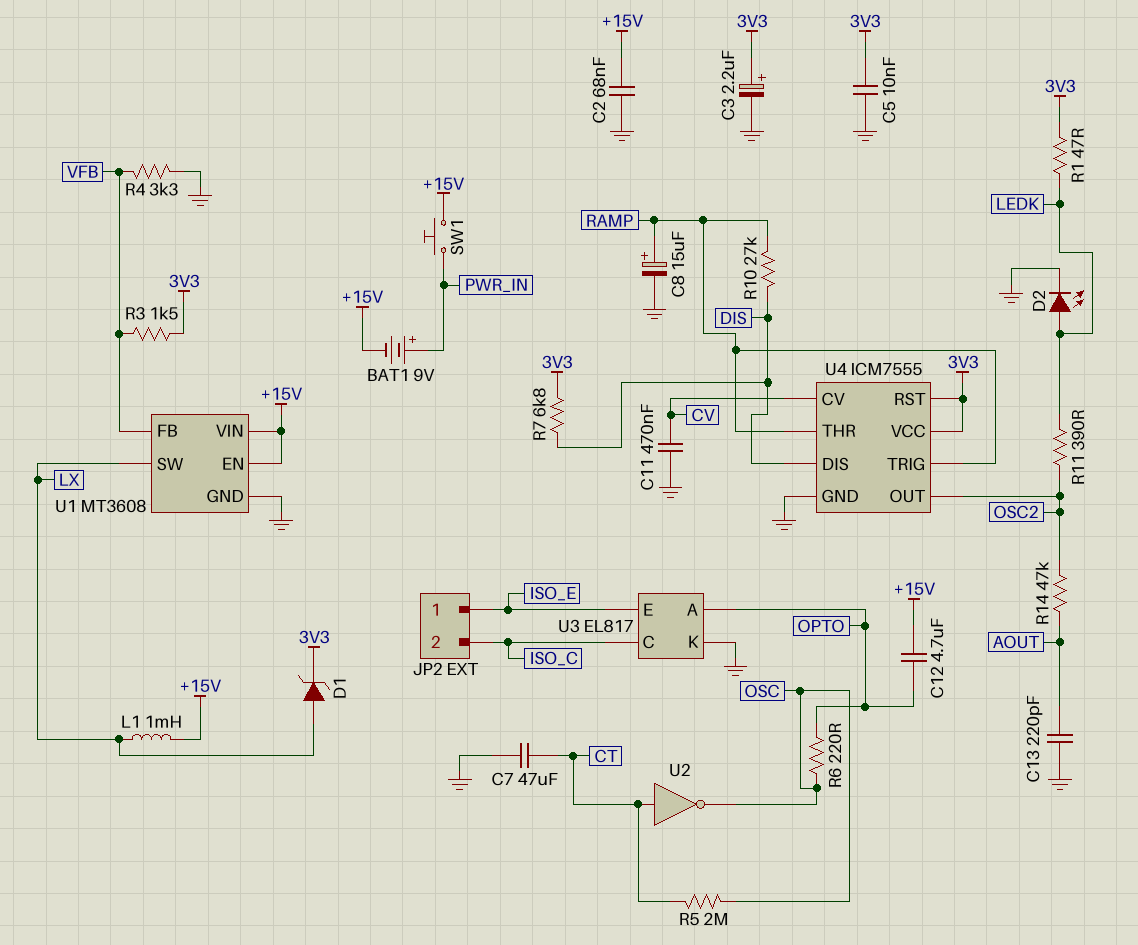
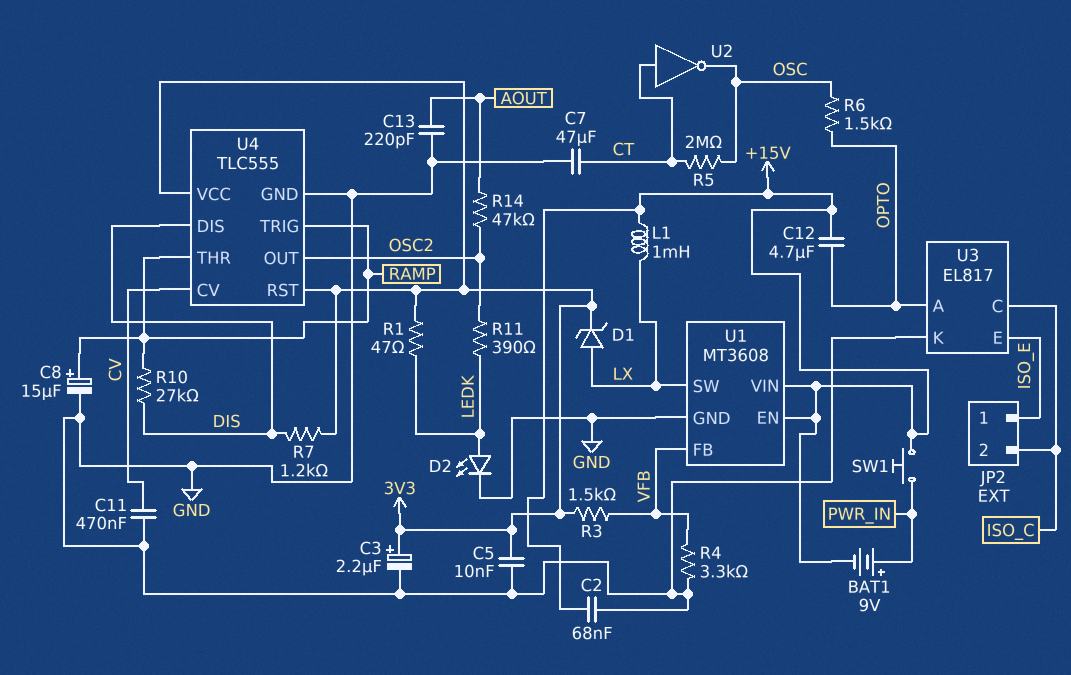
R6: 220 (OPTO, OSC) -> 1.5k (OPTO, OSC)
R7: 6.8k (3V3, DIS) -> 1.2k (3V3, DIS)
U4: ICM7555 -> TLC555

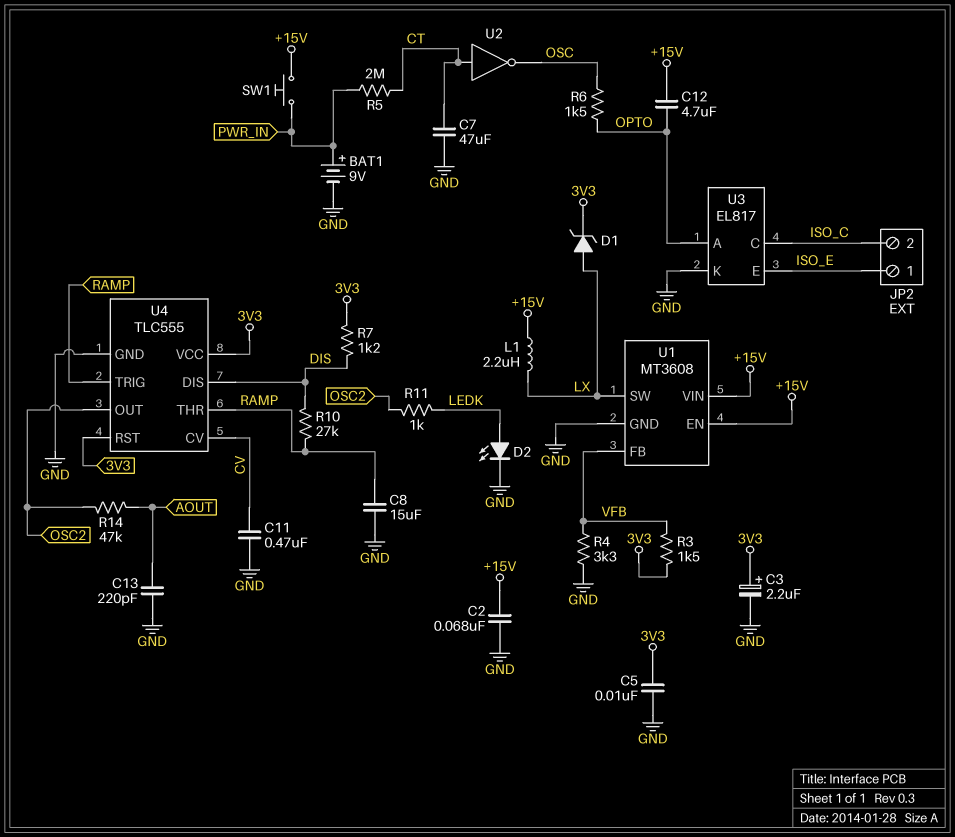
BAT1: 9V (plus PWR_IN, minus +15V) -> 9V (plus PWR_IN, minus GND)
C8: 15uF (plus RAMP, minus GND) -> 15uF (GND, RAMP)
L1: 1mH (+15V, LX) -> 2.2uH (+15V, LX)
R1: 47 (3V3, LEDK) -> none
R5: 2M (CT, OSC) -> 2M (CT, PWR_IN)
R11: 390 (LEDK, OSC2) -> 1k (LEDK, OSC2)

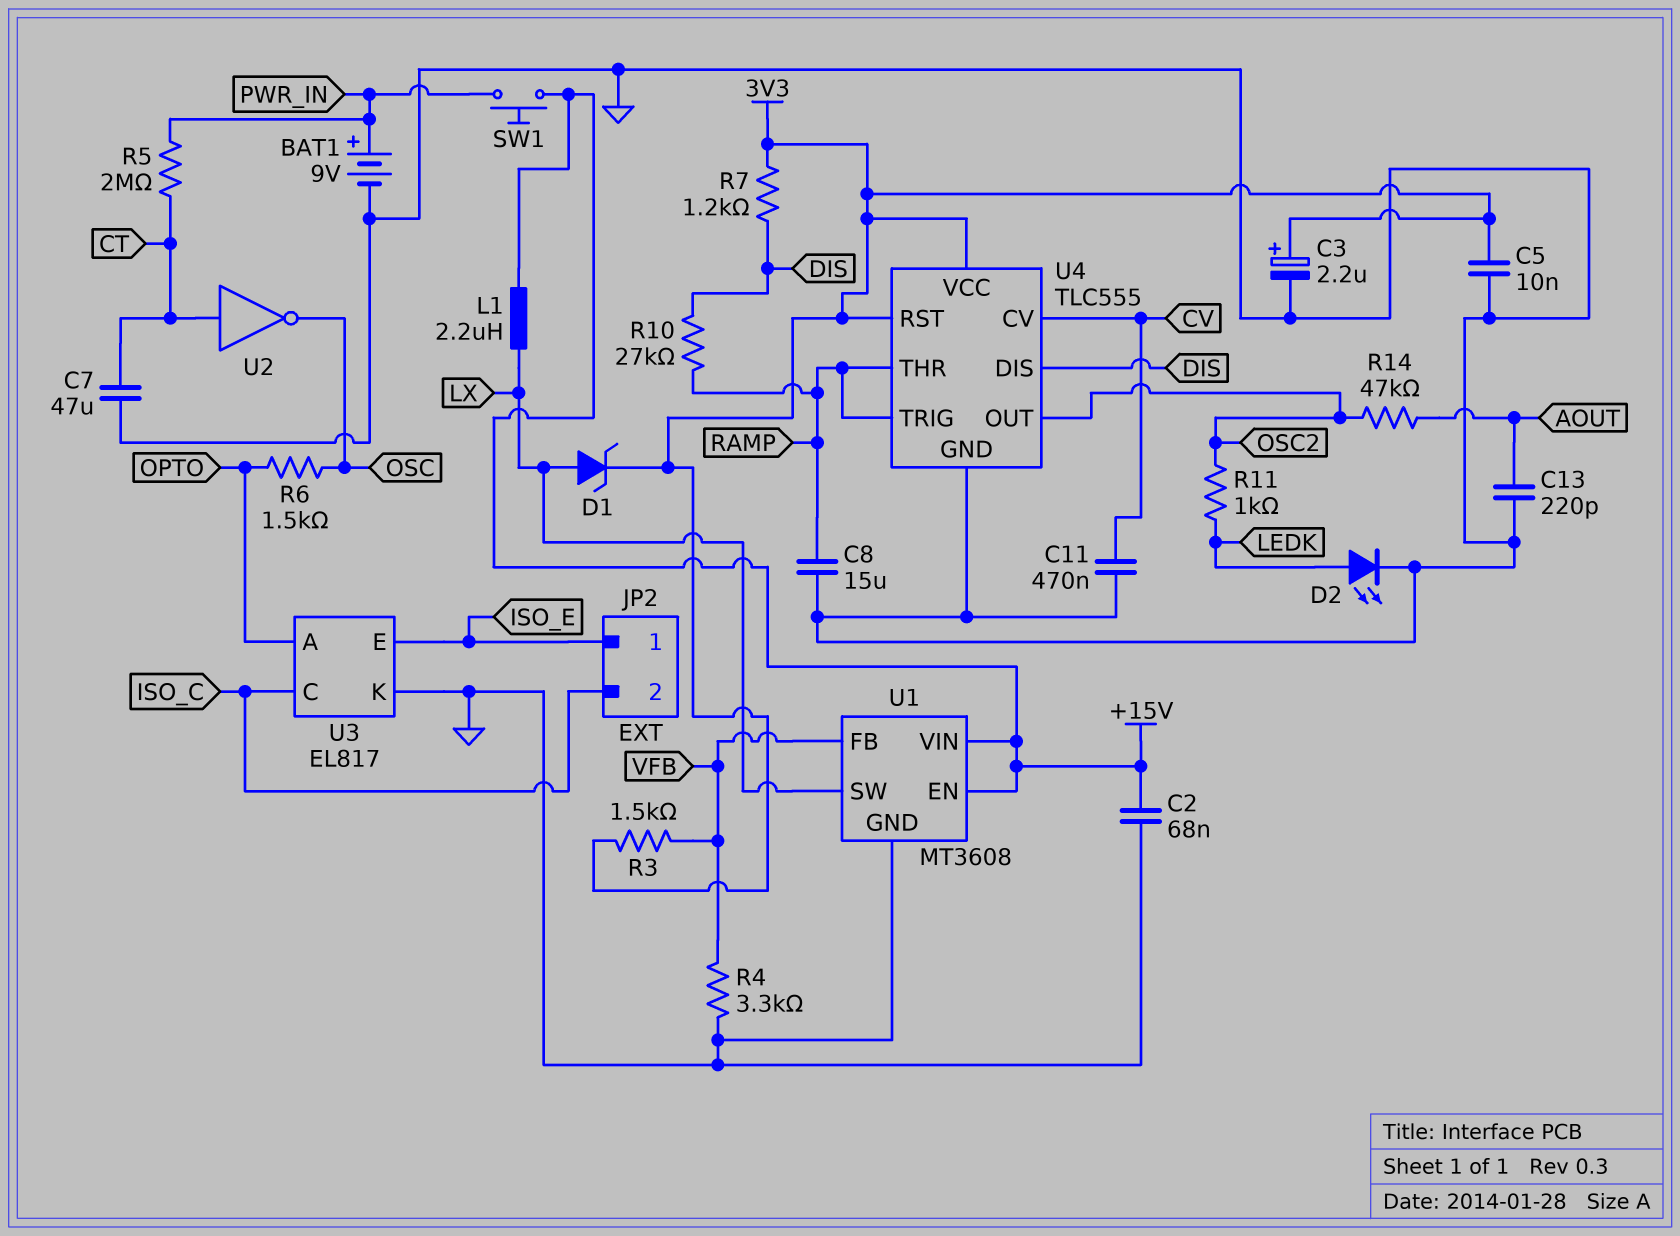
C12: 4.7uF (+15V, OPTO) -> none

